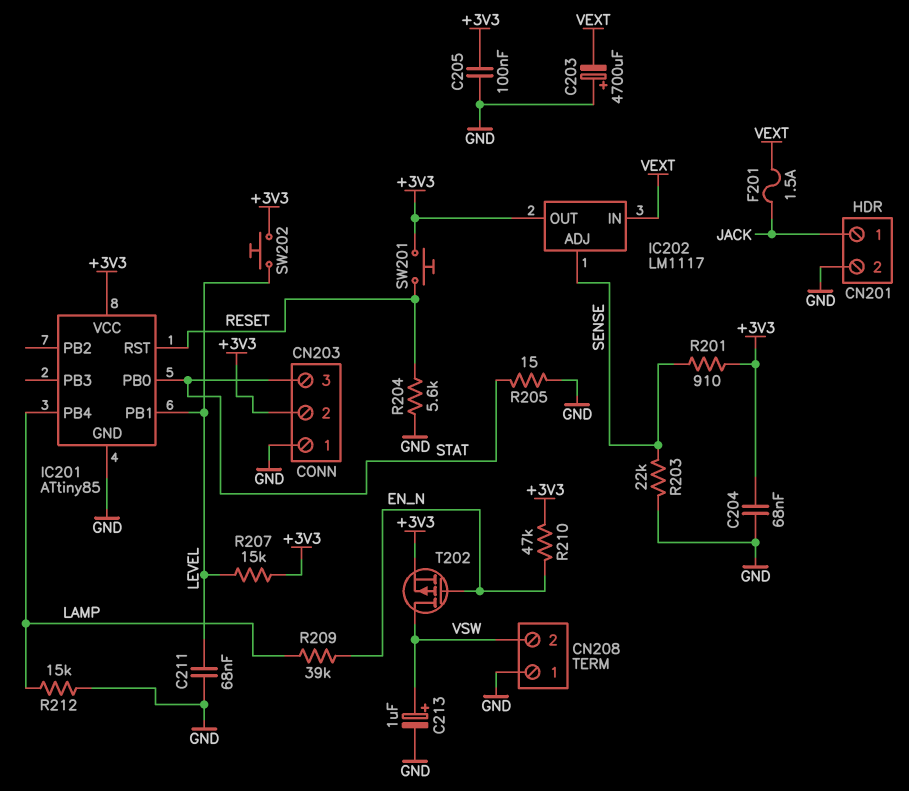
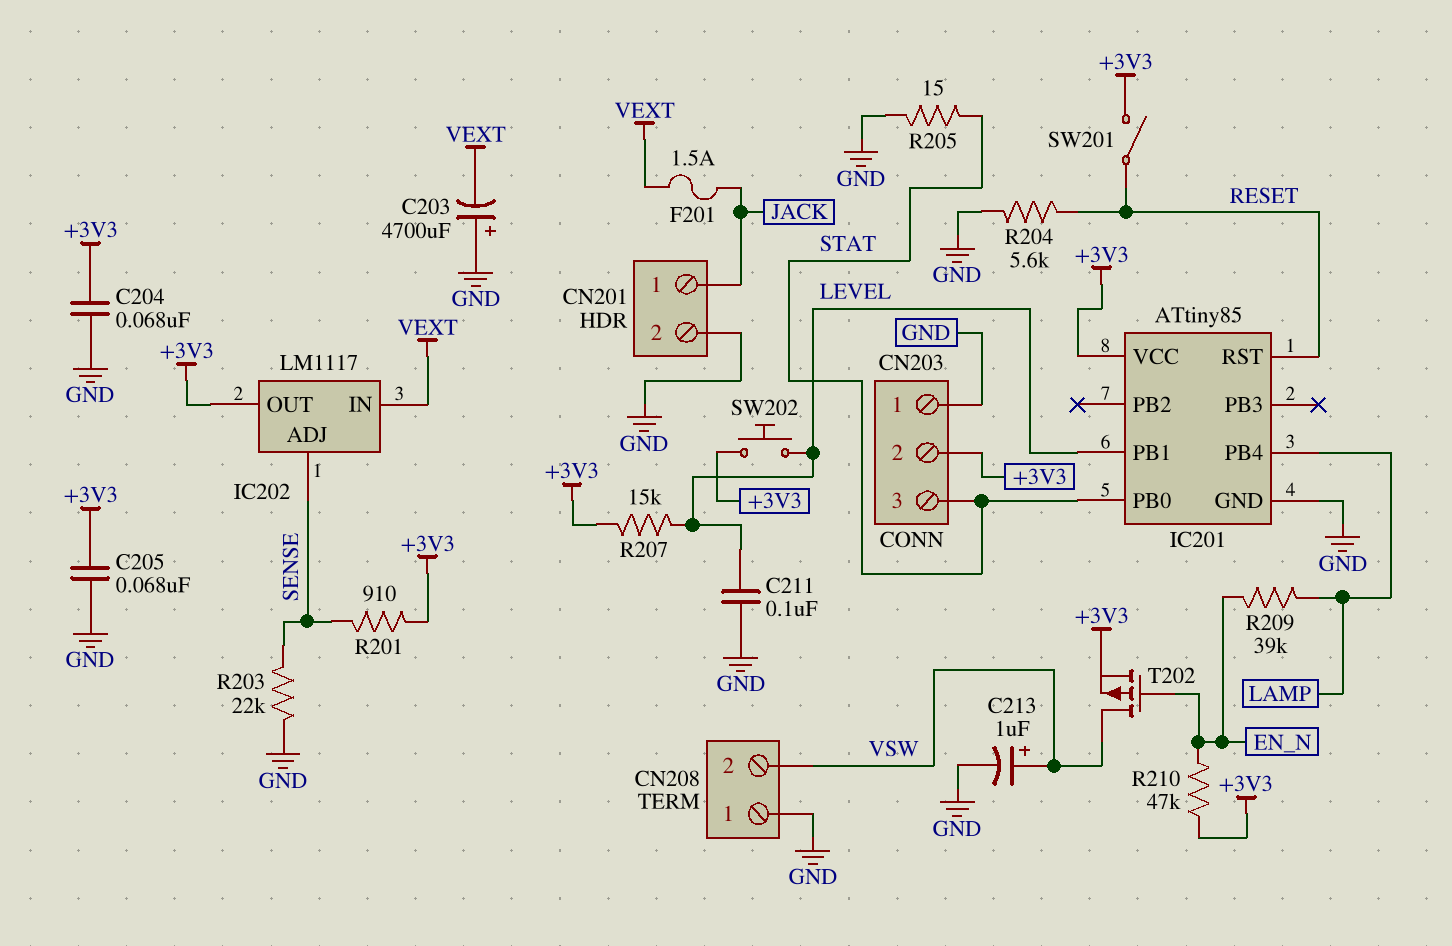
C205: 100nF (+3V3, GND) -> 68nF (+3V3, GND)
C211: 68nF (GND, LEVEL) -> 100nF (GND, LEVEL)
R212: 15k (GND, LAMP) -> none
SW201: button (+3V3, RESET) -> switch (+3V3, RESET)

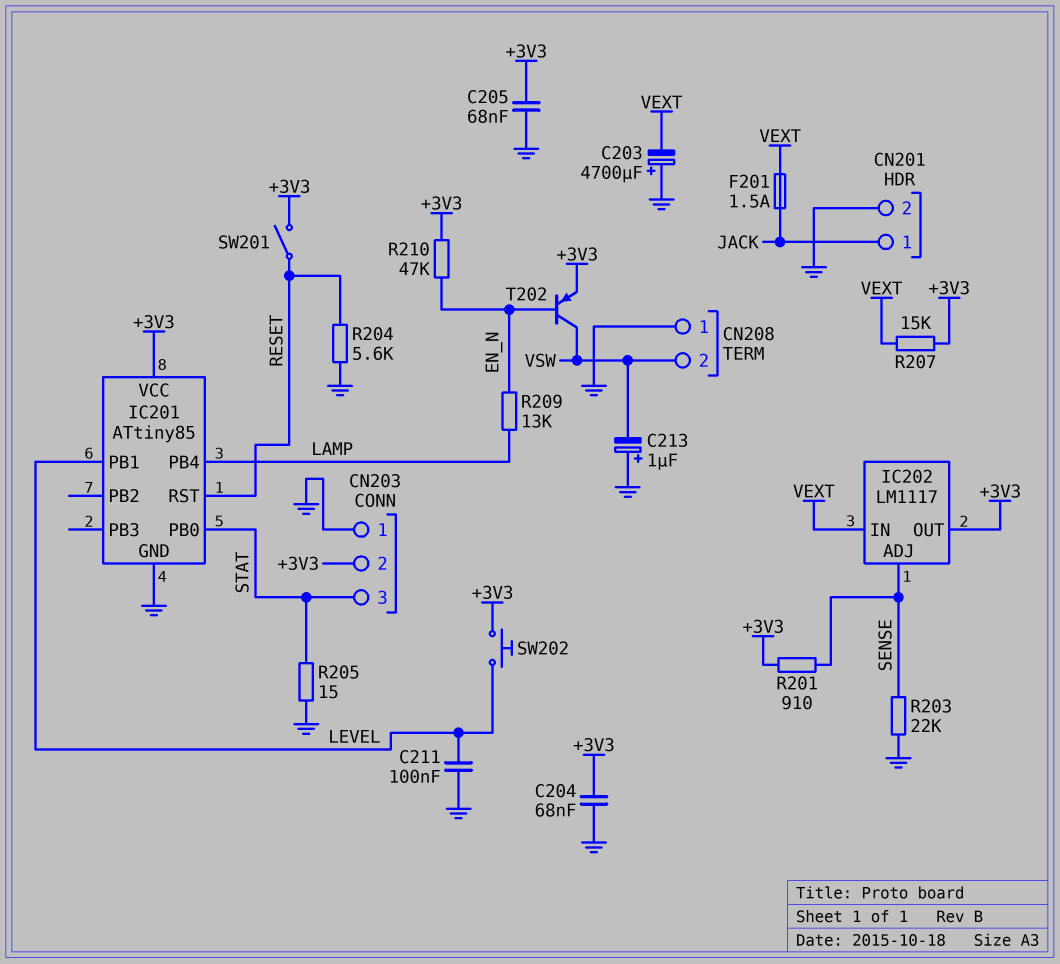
C213: 1uF (plus VSW, minus GND) -> 1uF (plus GND, minus VSW)
R207: 15k (+3V3, LEVEL) -> 15k (+3V3, VEXT)
R209: 39k (EN_N, LAMP) -> 13k (EN_N, LAMP)
T202: PMOS (G EN_N, D VSW, S +3V3) -> PNP (B EN_N, C VSW, E +3V3)

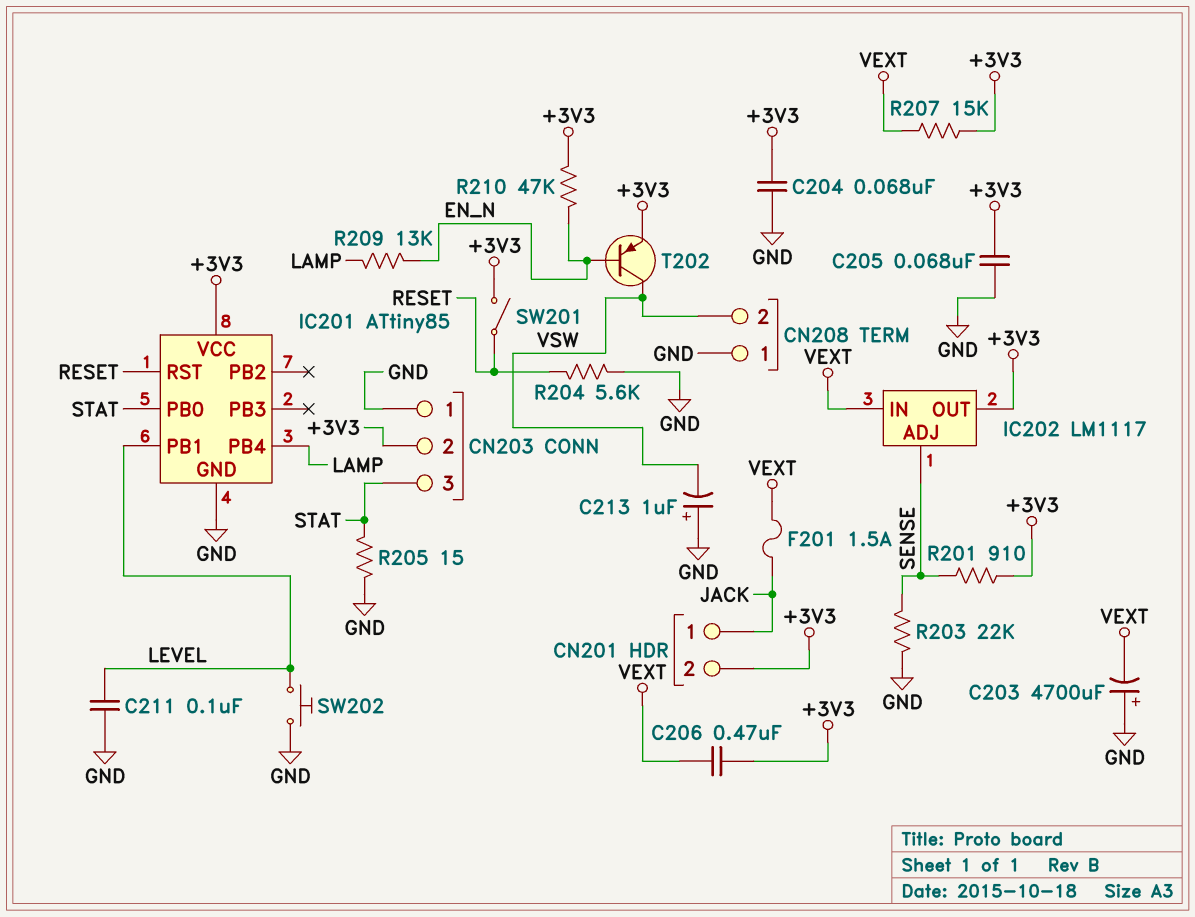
C206: none -> 470nF (+3V3, VEXT)
CN201 pin 2: GND -> +3V3
SW202: button (+3V3, LEVEL) -> button (GND, LEVEL)

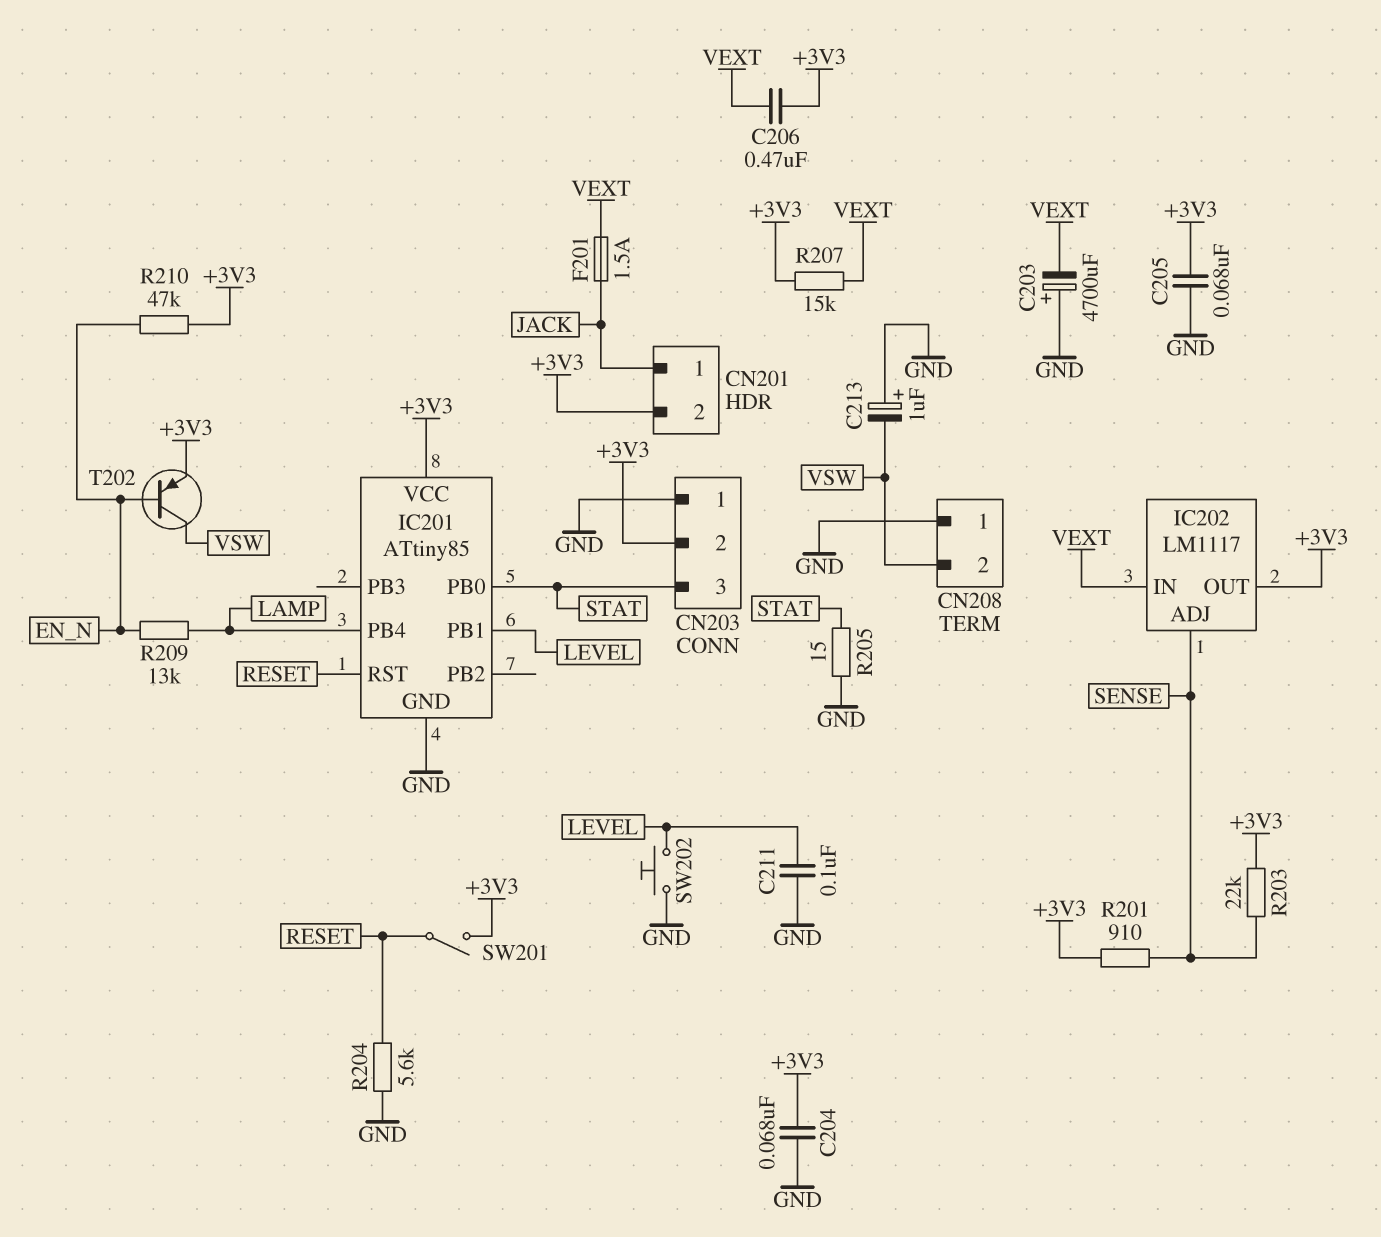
R203: 22k (GND, SENSE) -> 22k (+3V3, SENSE)

